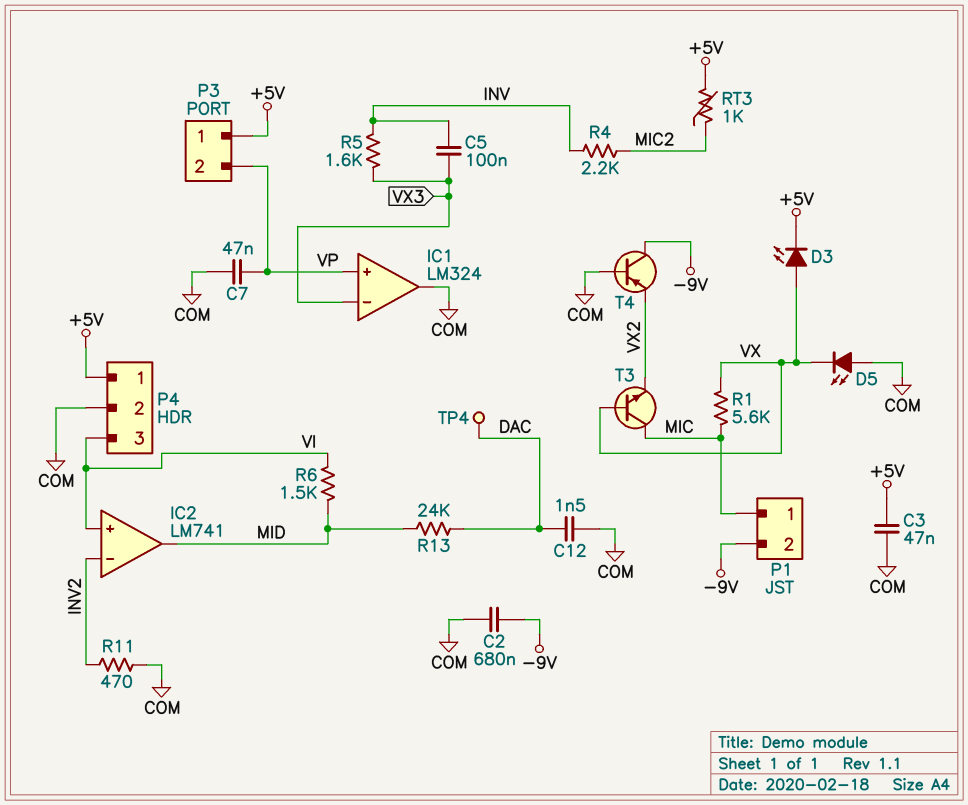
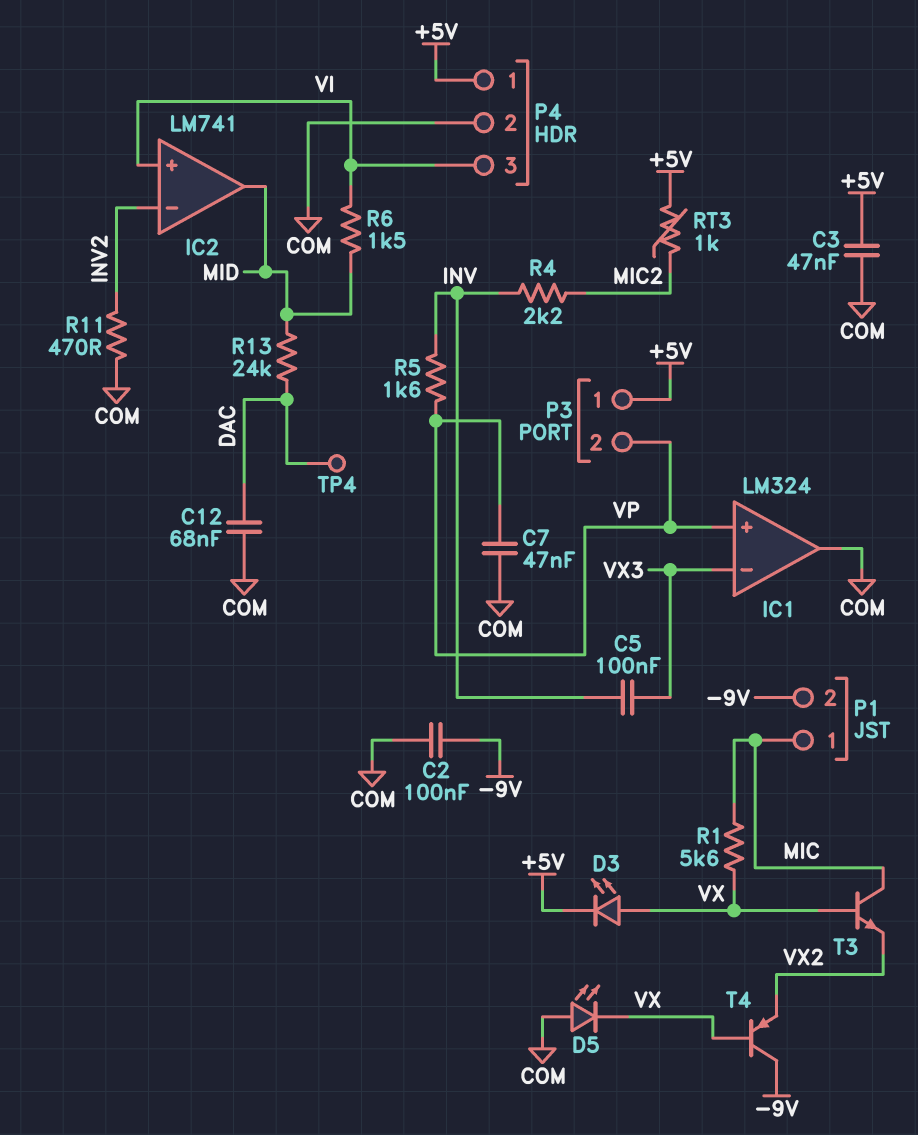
C2: 680nF (-9V, COM) -> 100nF (-9V, COM)
C12: 1.5nF (COM, DAC) -> 68nF (COM, DAC)
R5: 1.6k (INV, VX3) -> 1.6k (INV, VP)
T4: PNP (B COM, C -9V, E VX2) -> PNP (B VX, C -9V, E VX2)

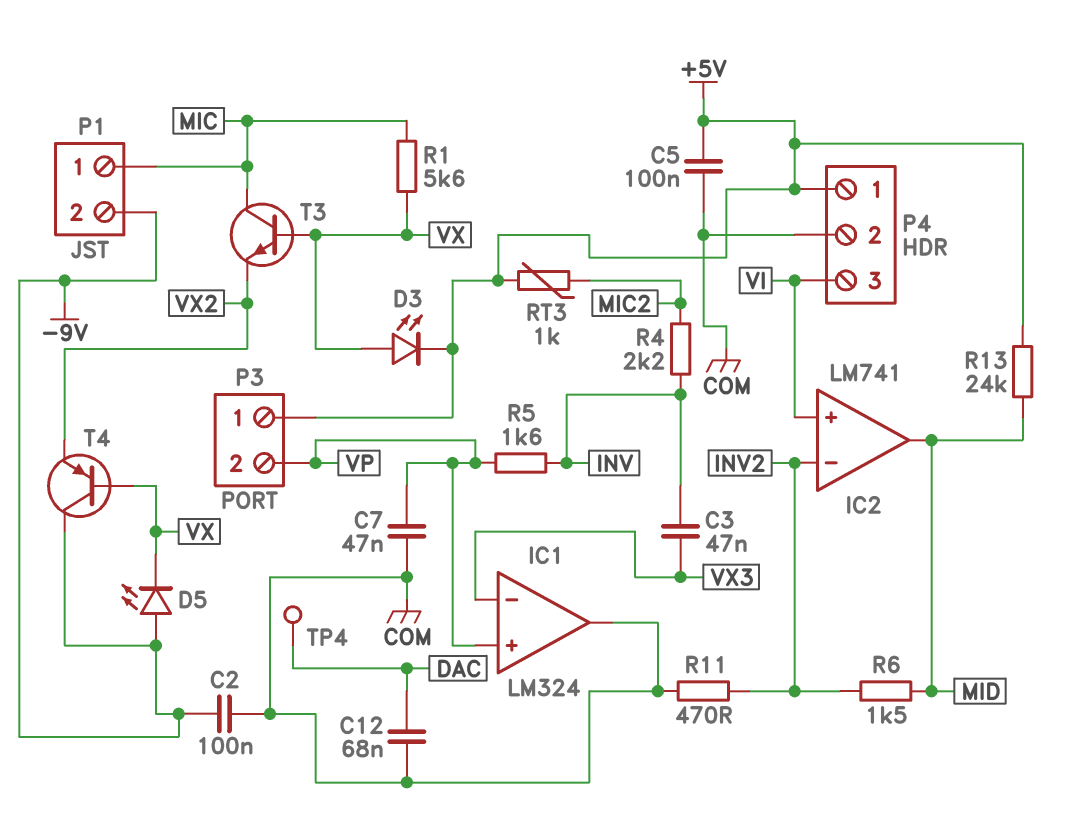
C3: 47nF (+5V, COM) -> 47nF (INV, VX3)
C5: 100nF (INV, VX3) -> 100nF (+5V, COM)
D5: LED (A COM, K VX) -> LED (A -9V, K VX)
R6: 1.5k (MID, VI) -> 1.5k (INV2, MID)
R13: 24k (DAC, MID) -> 24k (+5V, MID)

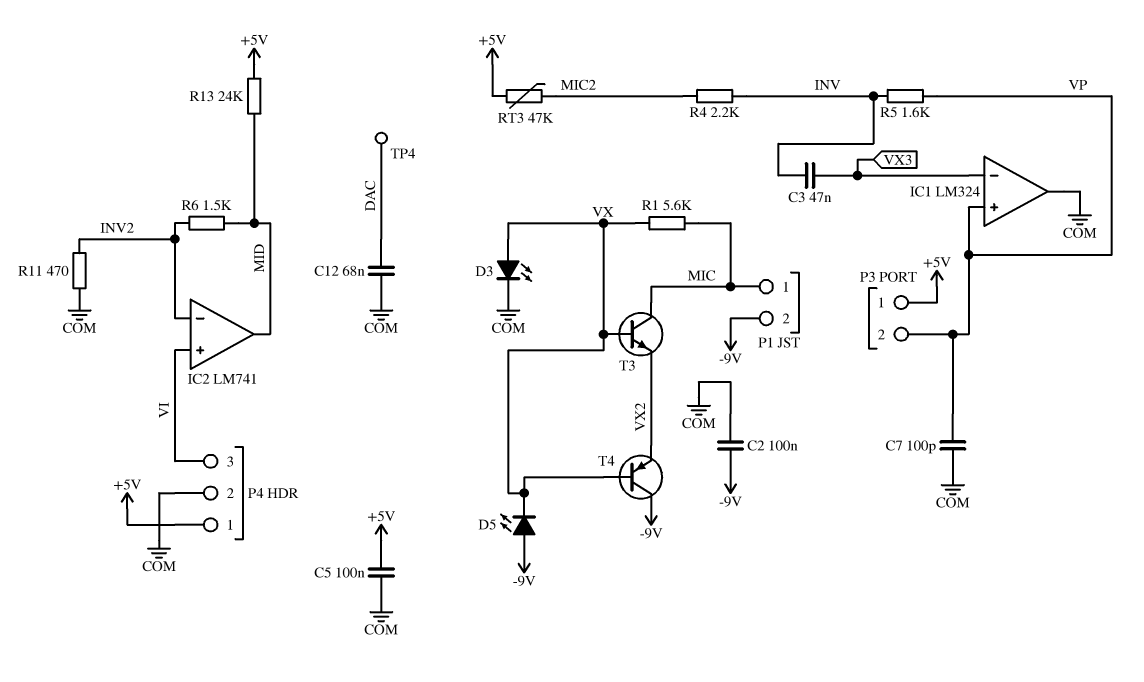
C7: 47nF (COM, VP) -> 100pF (COM, VP)
D3: LED (A VX, K +5V) -> LED (A VX, K COM)
RT3: 1k (+5V, MIC2) -> 47k (+5V, MIC2)

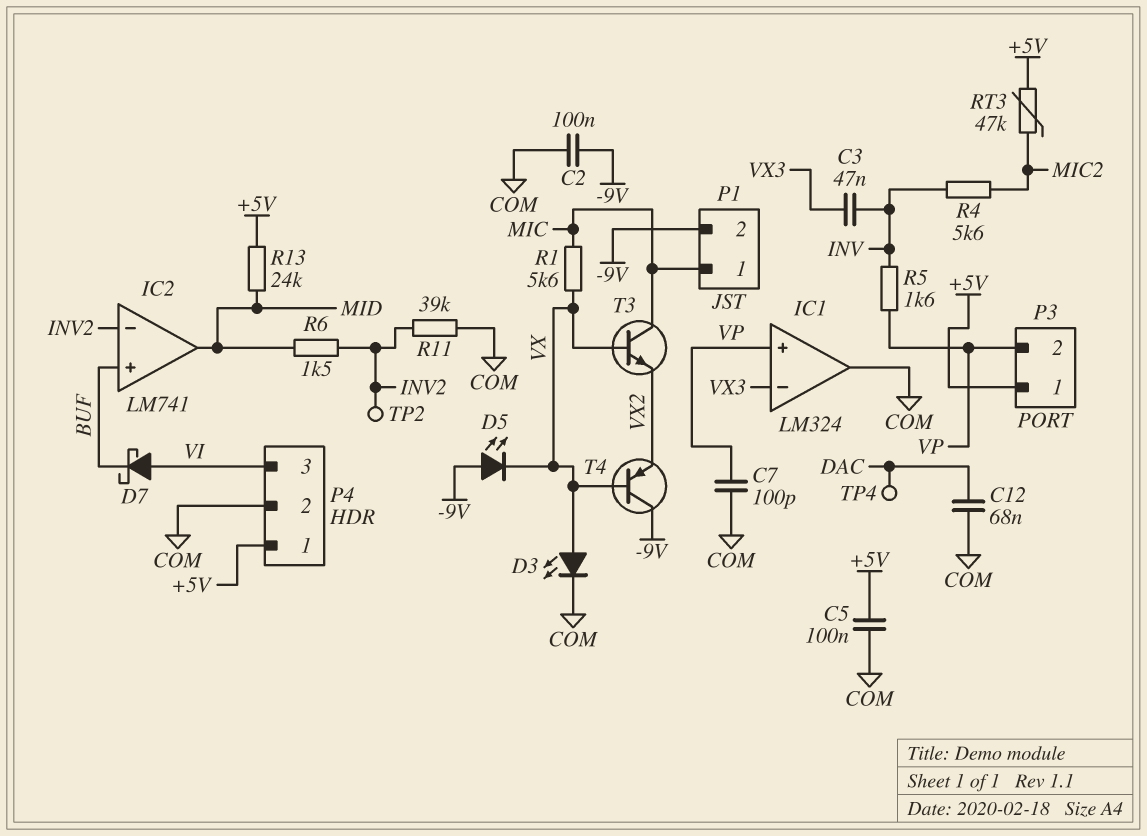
D7: none -> schottky (A VI, K BUF)
IC2 pin in+: VI -> BUF
R4: 2.2k (INV, MIC2) -> 5.6k (INV, MIC2)
R11: 470 (COM, INV2) -> 39k (COM, INV2)
TP2: none -> test point (INV2)

